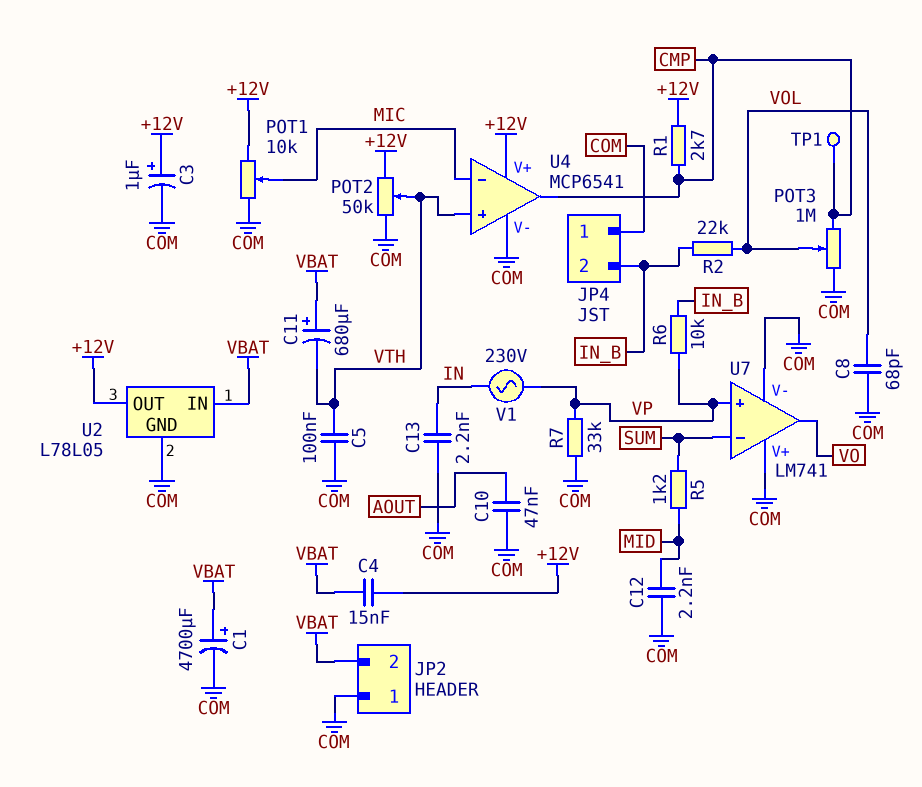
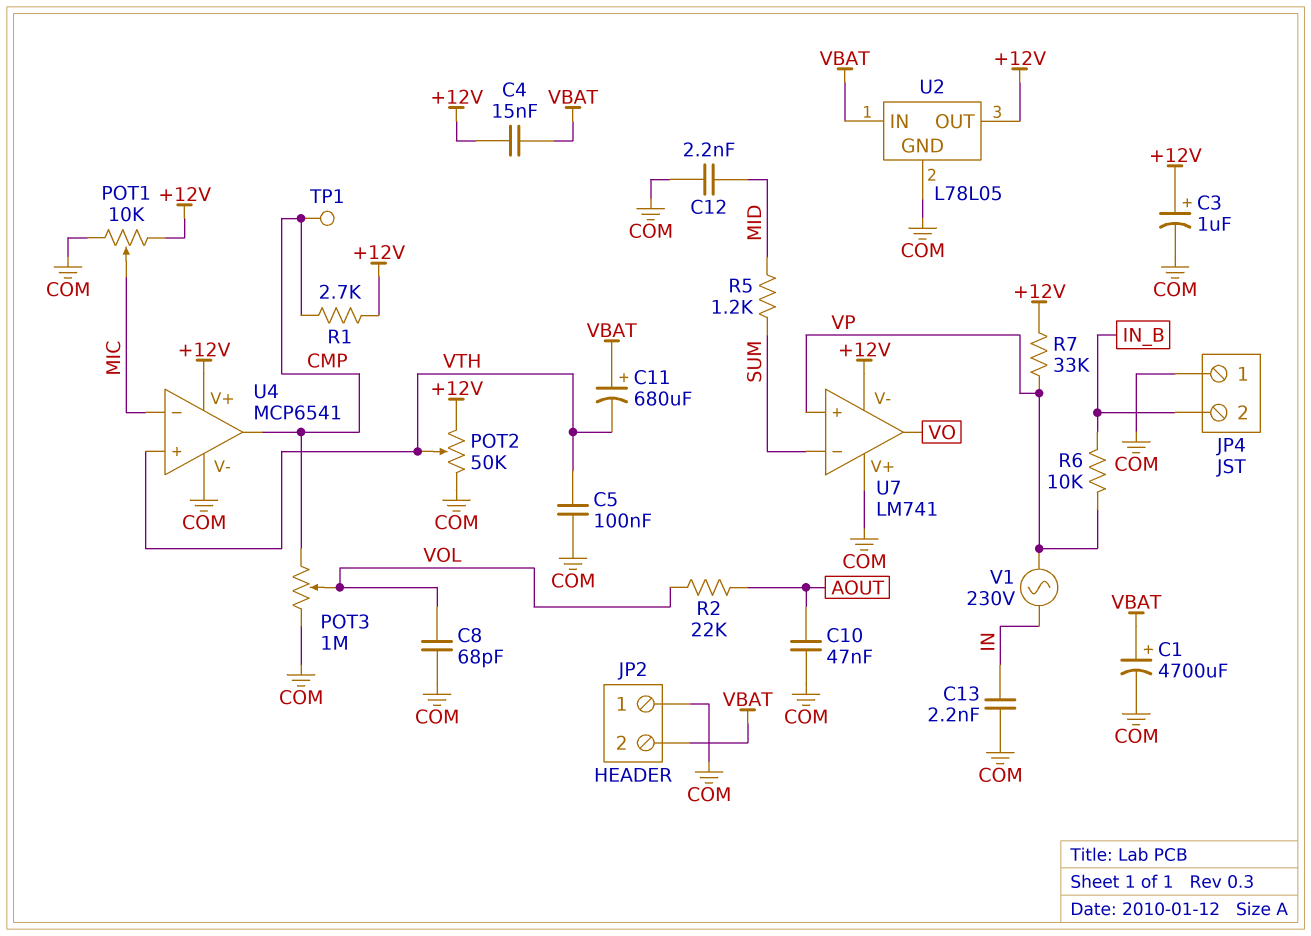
R2: 22k (IN_B, VOL) -> 22k (AOUT, VOL)
R7: 33k (COM, VP) -> 33k (+12V, VP)
U7 pin V-: COM -> +12V

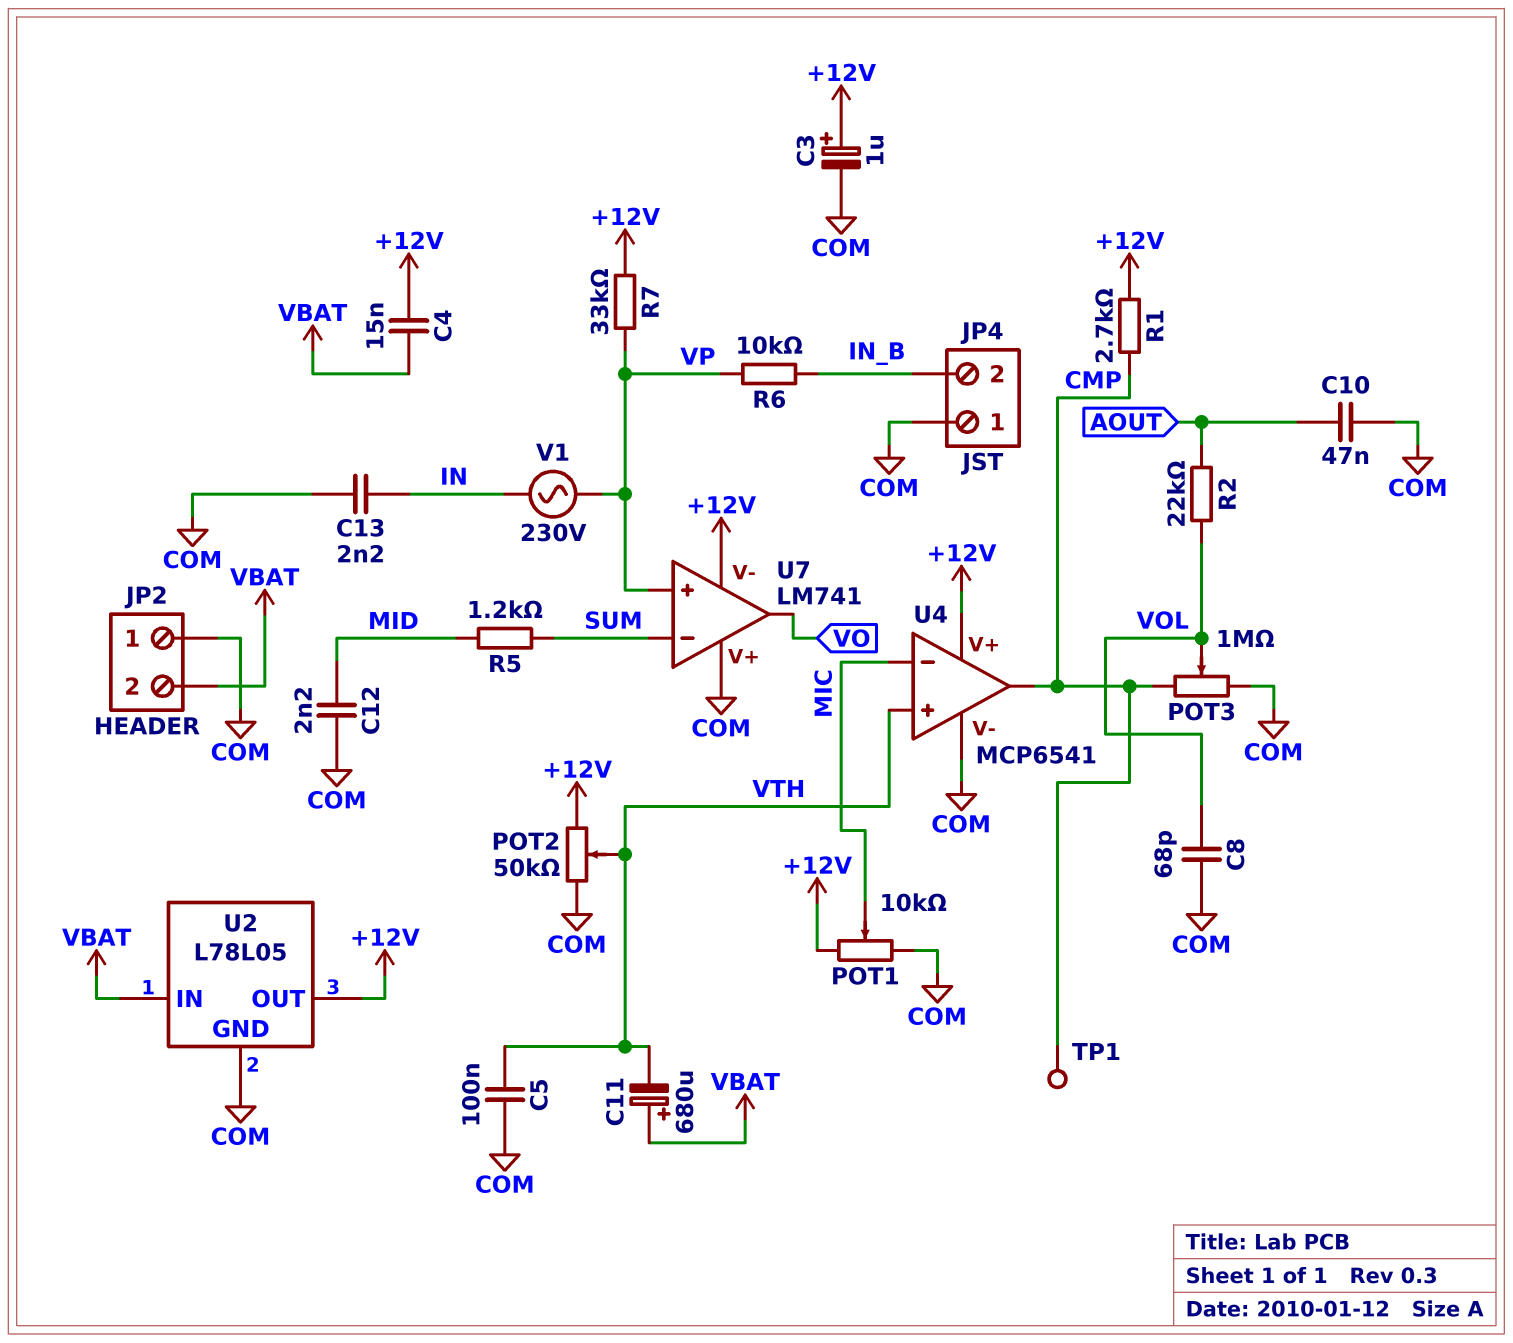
C1: 4700uF (plus VBAT, minus COM) -> none

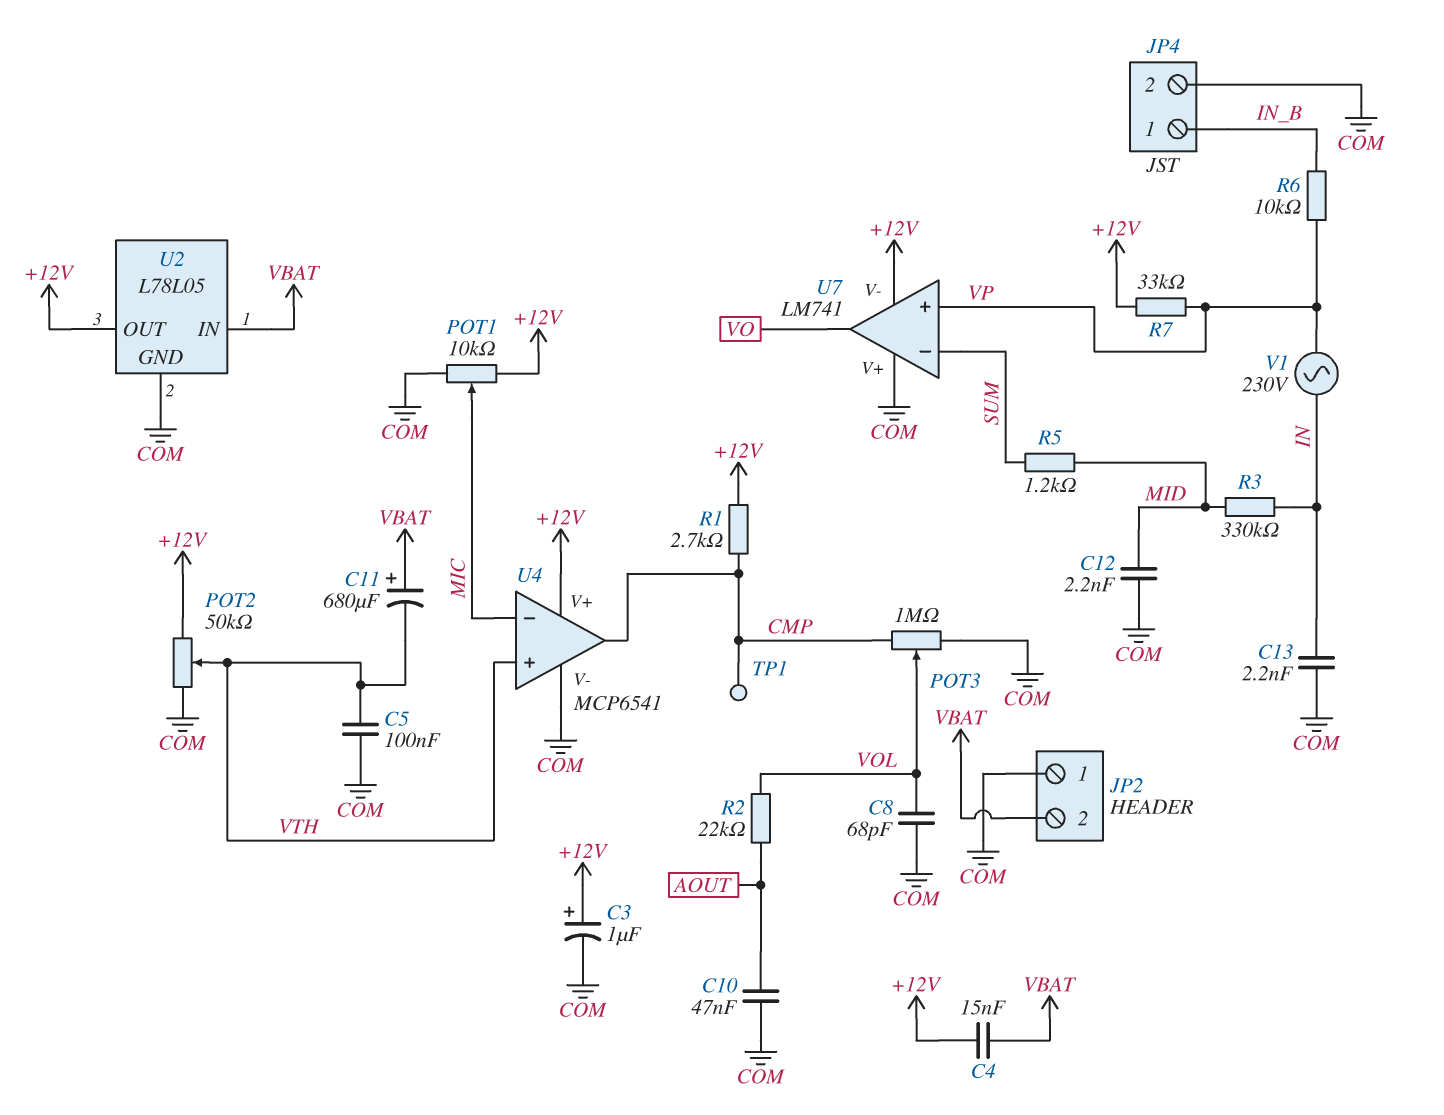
JP4 pin 1: COM -> IN_B
JP4 pin 2: IN_B -> COM
R3: none -> 330k (IN, MID)

